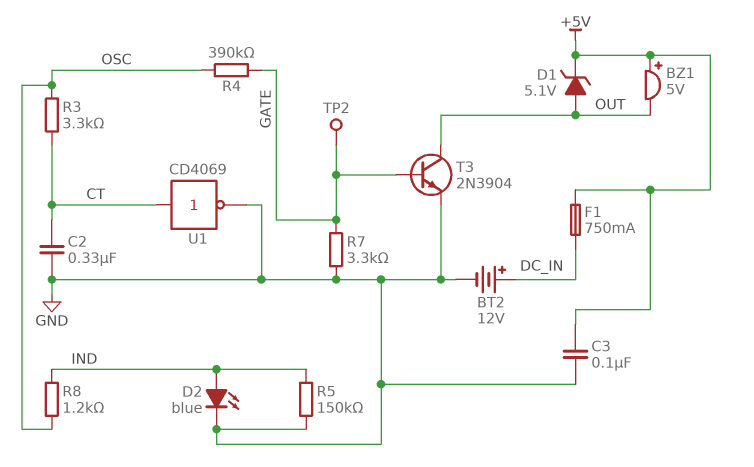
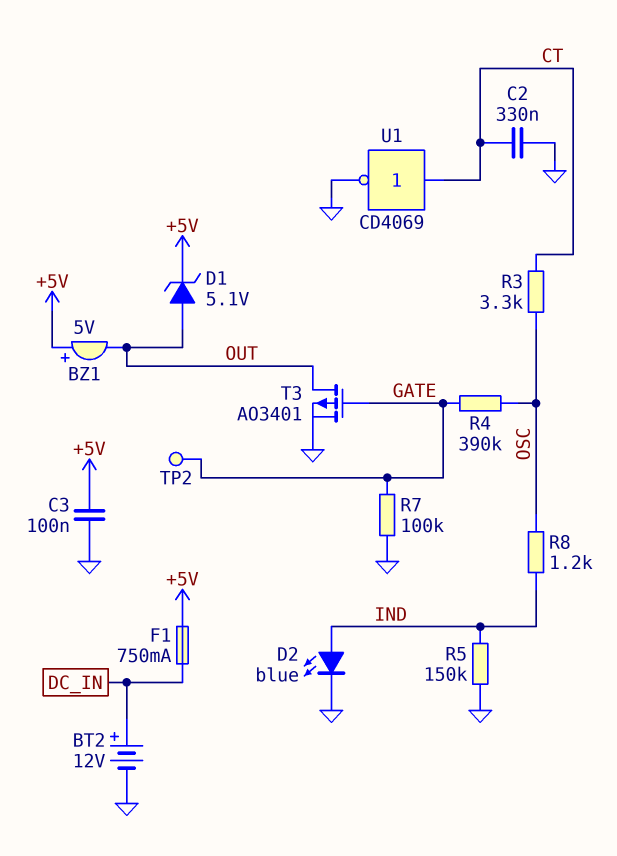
R7: 3.3k (GATE, GND) -> 100k (GATE, GND)
T3: NPN 2N3904 (B GATE, C OUT, E GND) -> PMOS AO3401 (G GATE, D OUT, S GND)

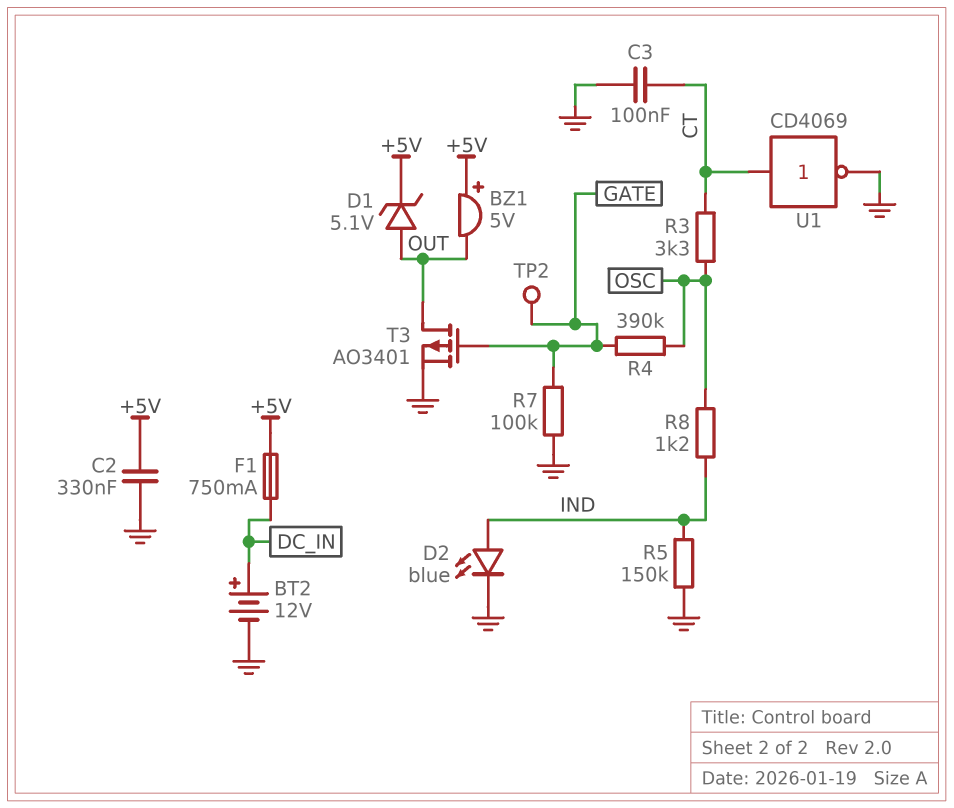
C2: 330nF (CT, GND) -> 330nF (+5V, GND)
C3: 100nF (+5V, GND) -> 100nF (CT, GND)

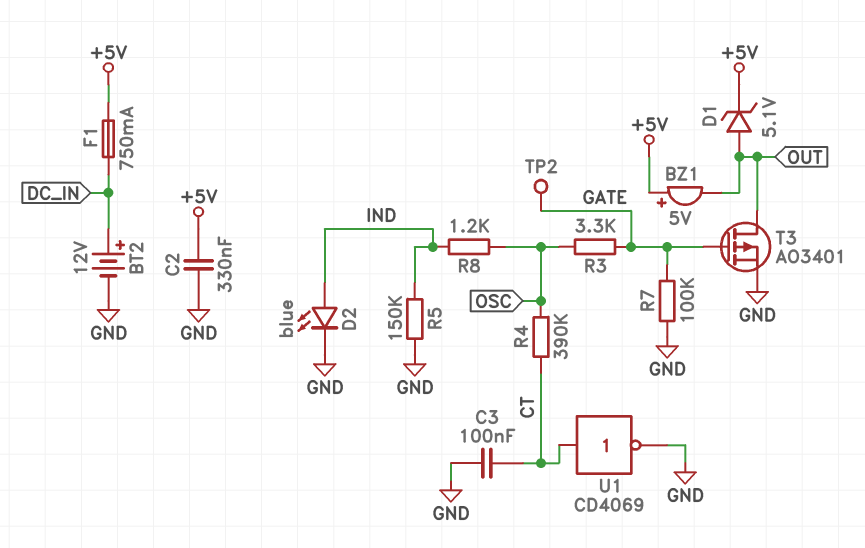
R3: 3.3k (CT, OSC) -> 3.3k (GATE, OSC)
R4: 390k (GATE, OSC) -> 390k (CT, OSC)

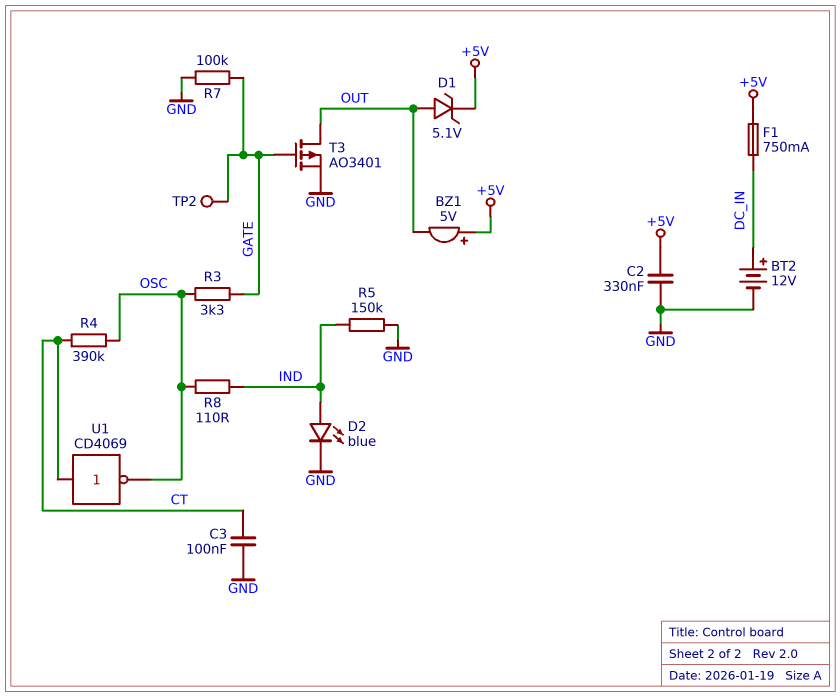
R8: 1.2k (IND, OSC) -> 110 (IND, OSC)
U1: NOT CD4069 (in CT, out GND) -> NOT CD4069 (in CT, out OSC)

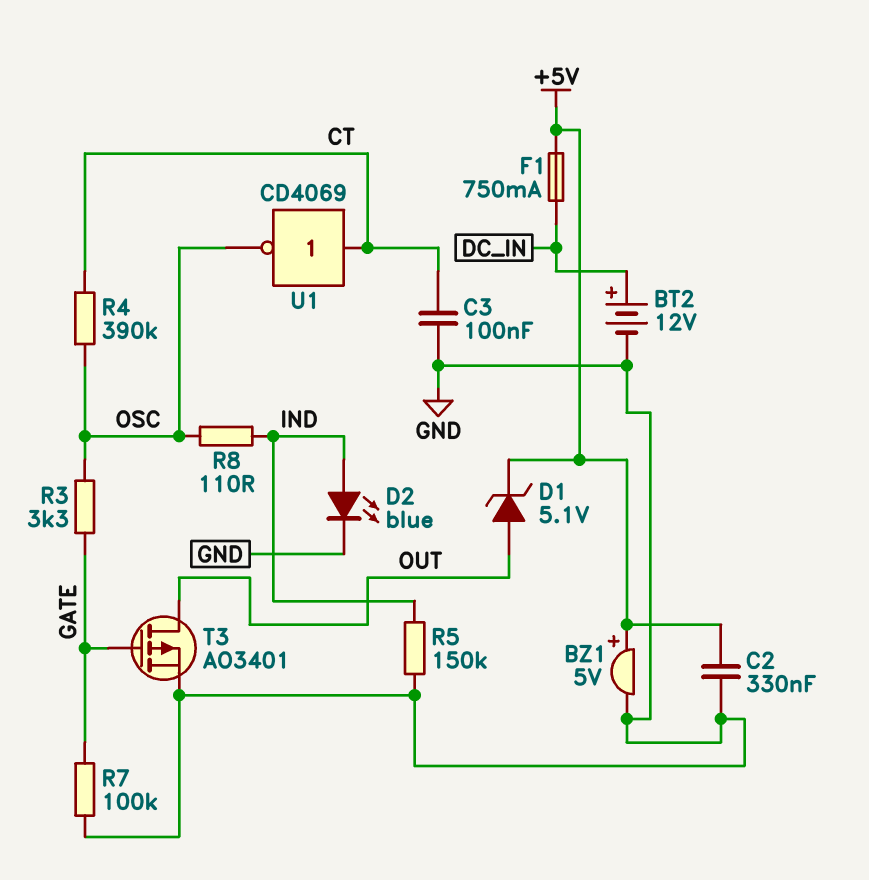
BZ1: buzzer 5V (plus +5V, minus OUT) -> buzzer 5V (plus +5V, minus GND)
TP2: test point (GATE) -> none

